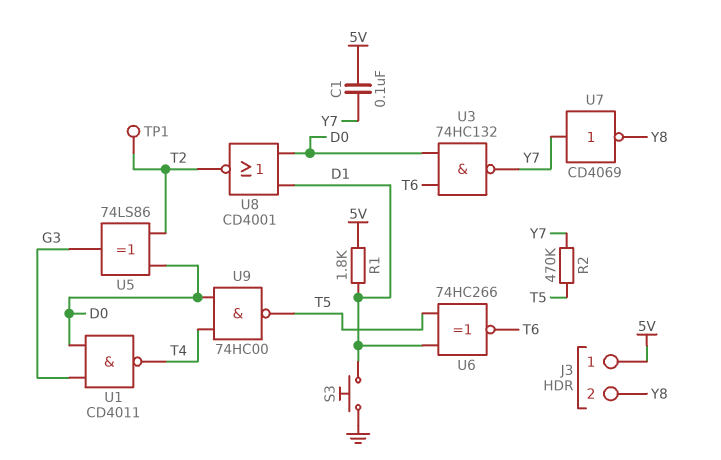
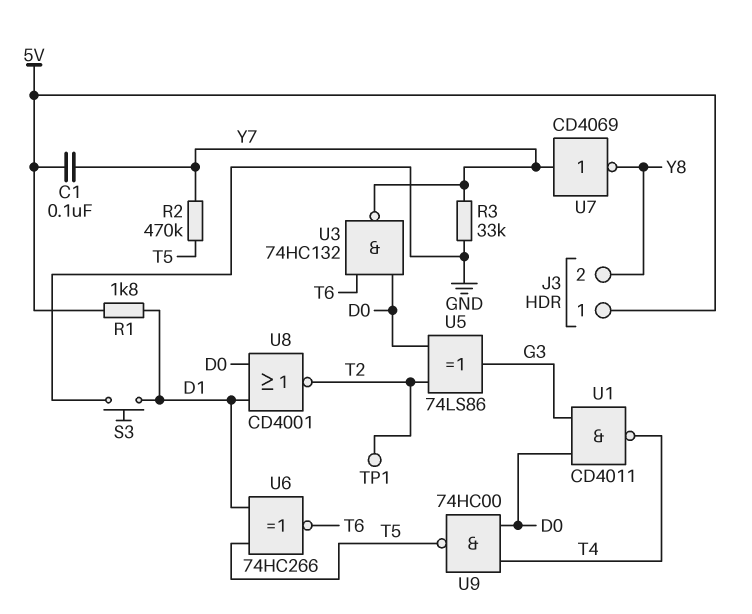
R3: none -> 33k (GND, Y7)

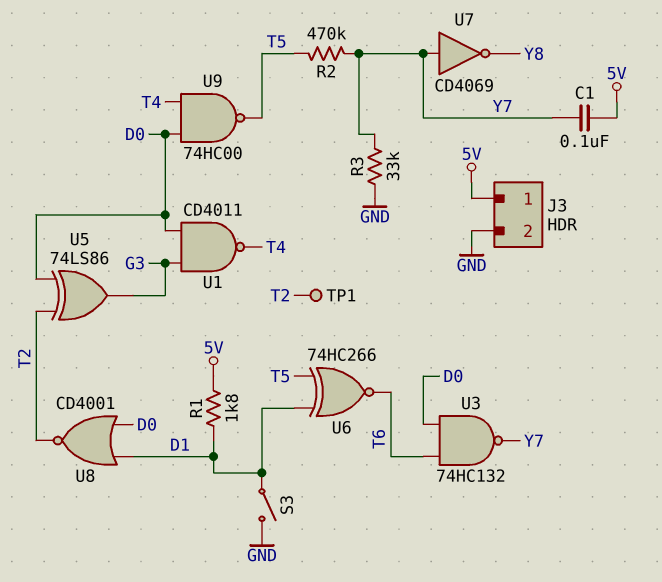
J3 pin 2: Y8 -> GND
S3: button (D1, GND) -> switch (D1, GND)

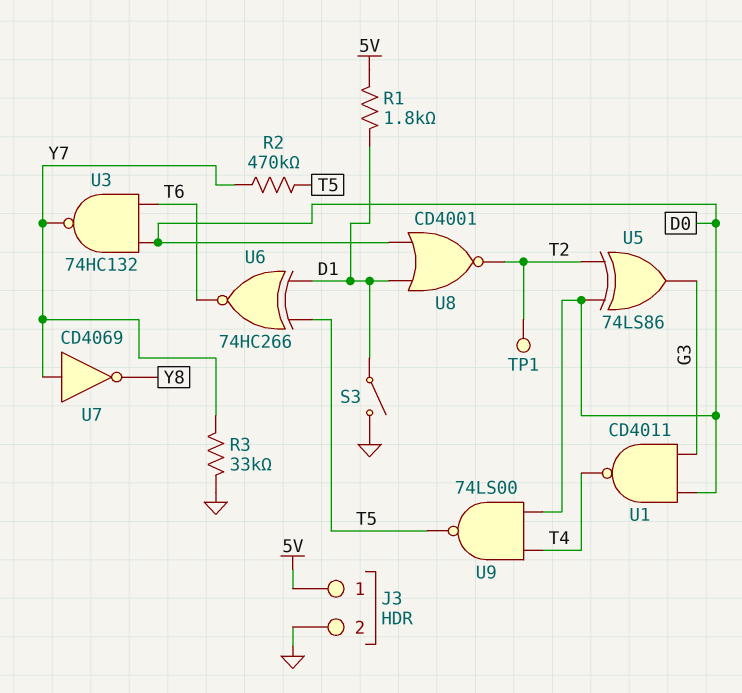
C1: 100nF (5V, Y7) -> none
U9: NAND 74HC00 (in D0, in T4, out T5) -> NAND 74LS00 (in D0, in T4, out T5)

